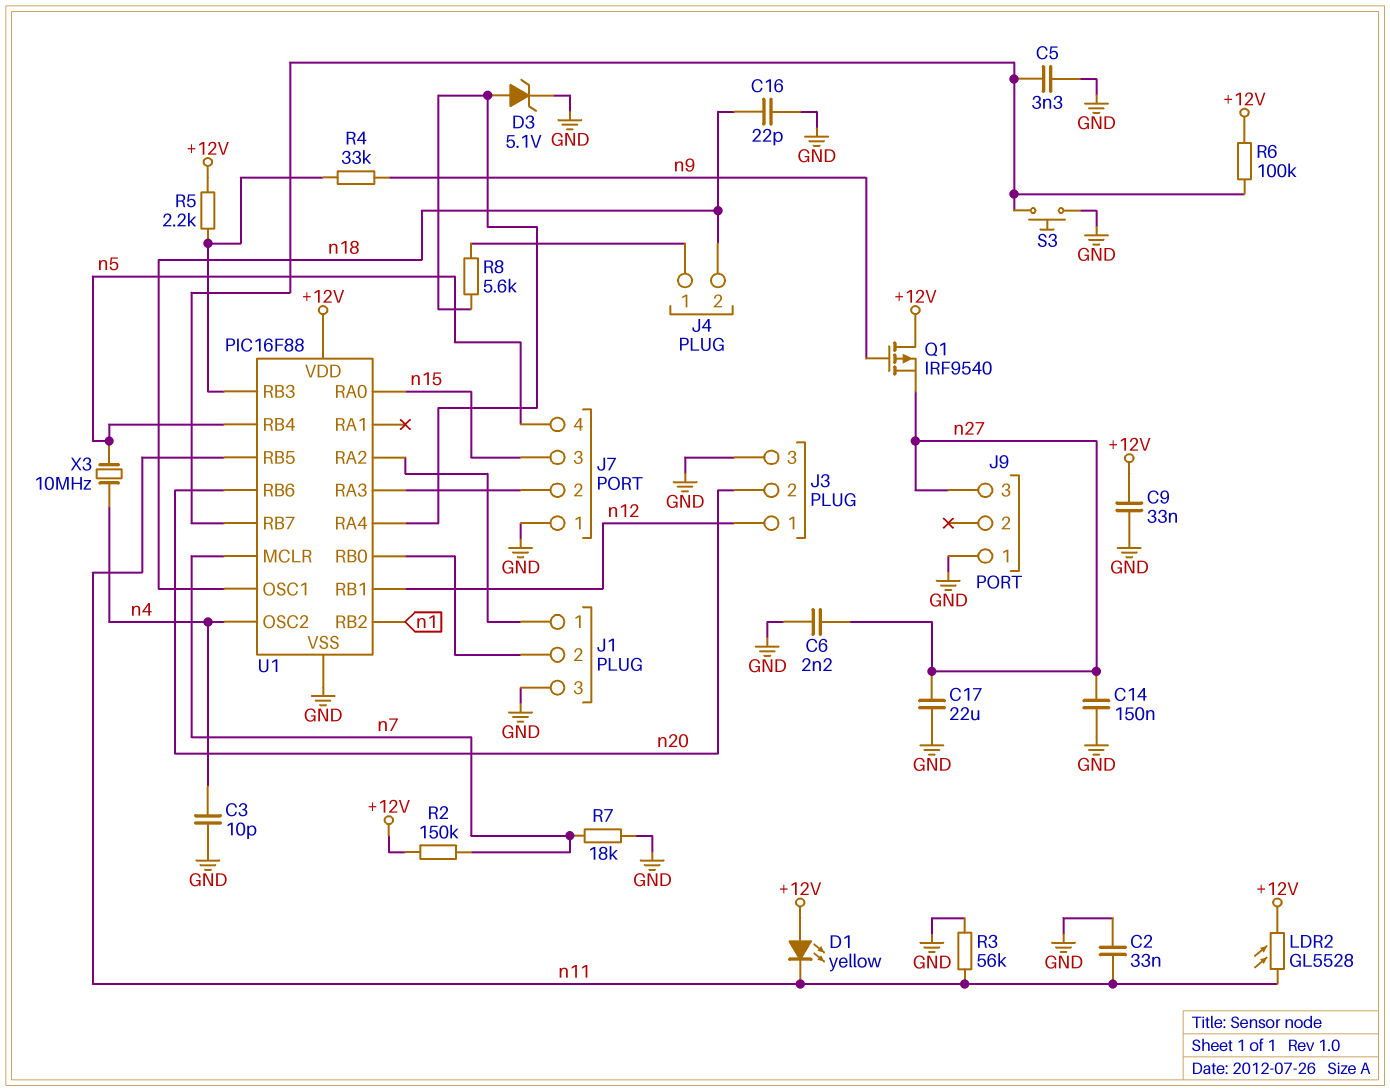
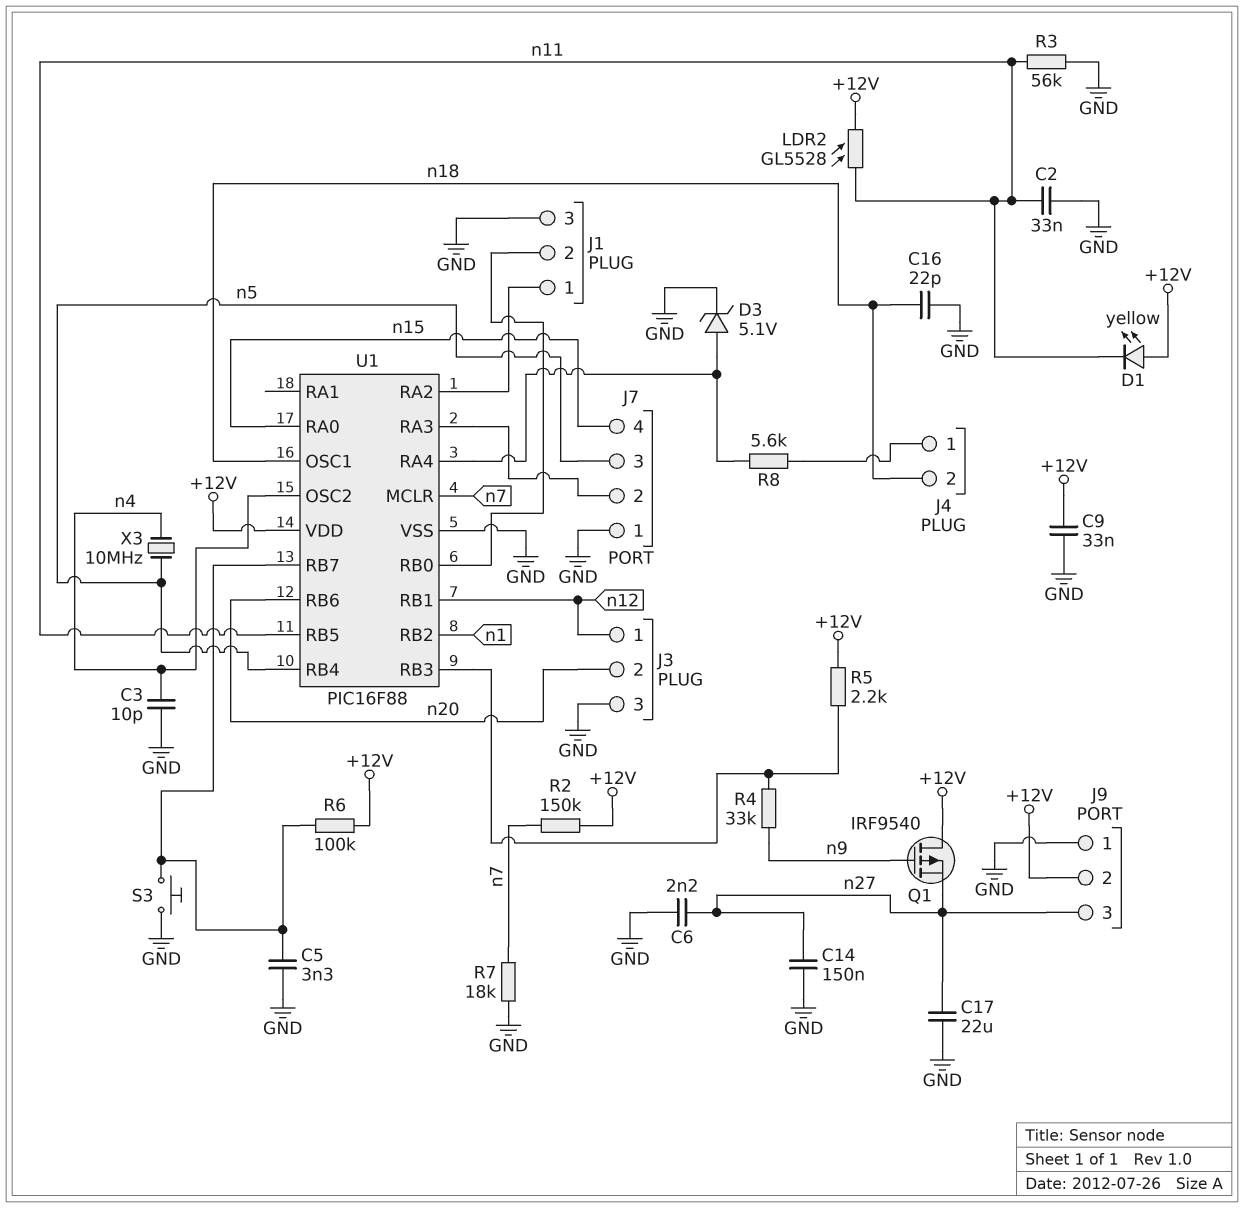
J7 pin 3: n15 -> n5
J7 pin 4: n5 -> n15
J9 pin 2: none -> +12V

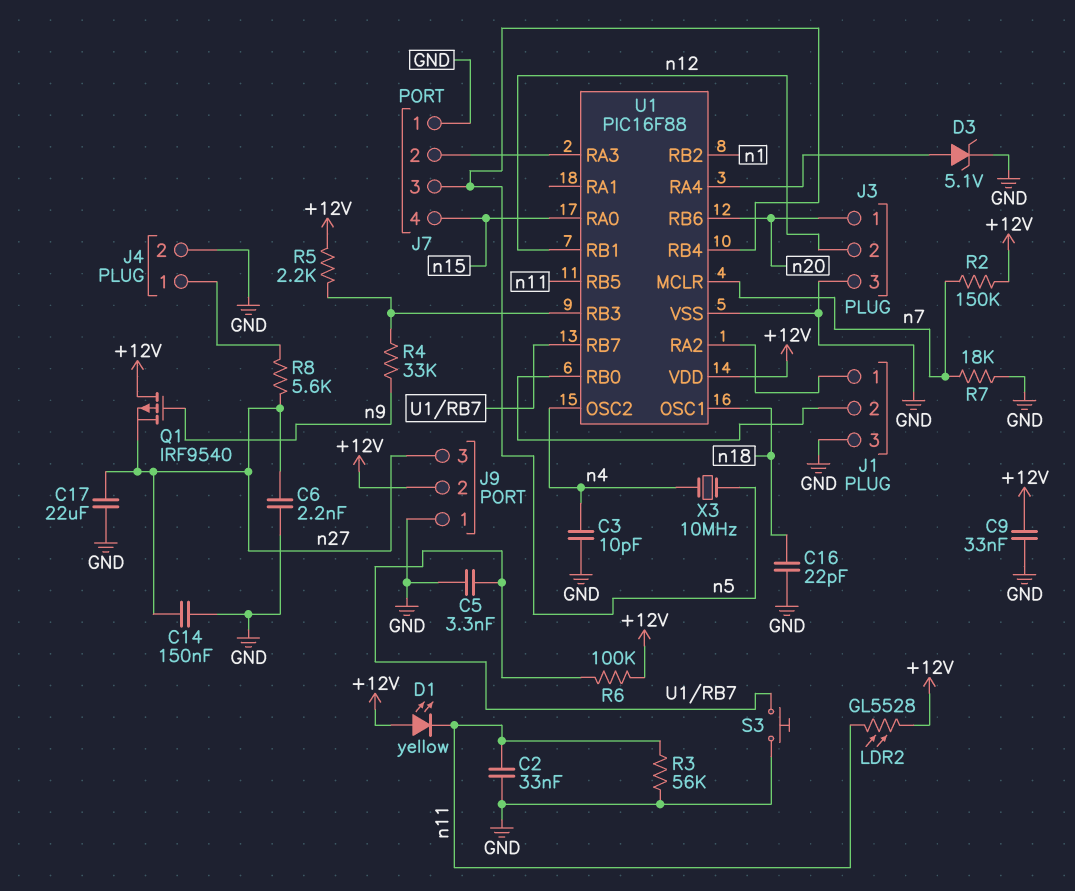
J3 pin 1: n12 -> n20
J3 pin 2: n20 -> n12
J4 pin 2: n18 -> GND
R8: 5.6k (J4/1, U1/RA4) -> 5.6k (J4/1, n27)

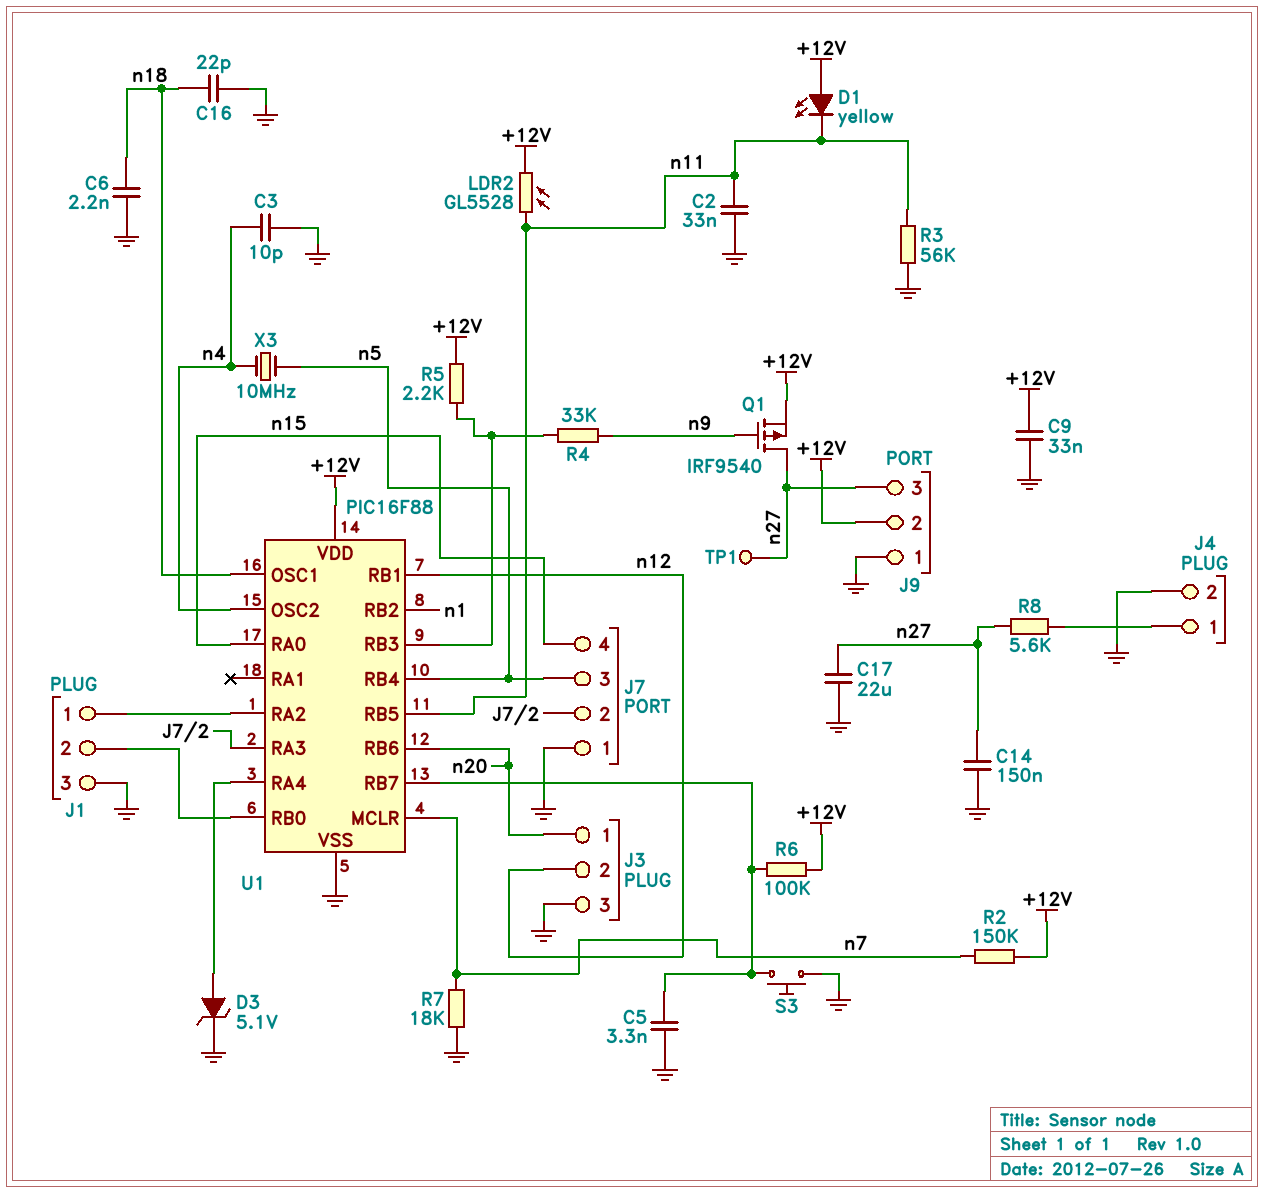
C6: 2.2nF (GND, n27) -> 2.2nF (GND, n18)
Q1: PMOS IRF9540 (G n9, D +12V, S n27) -> PMOS IRF9540 (G n9, D n27, S +12V)
TP1: none -> test point (n27)

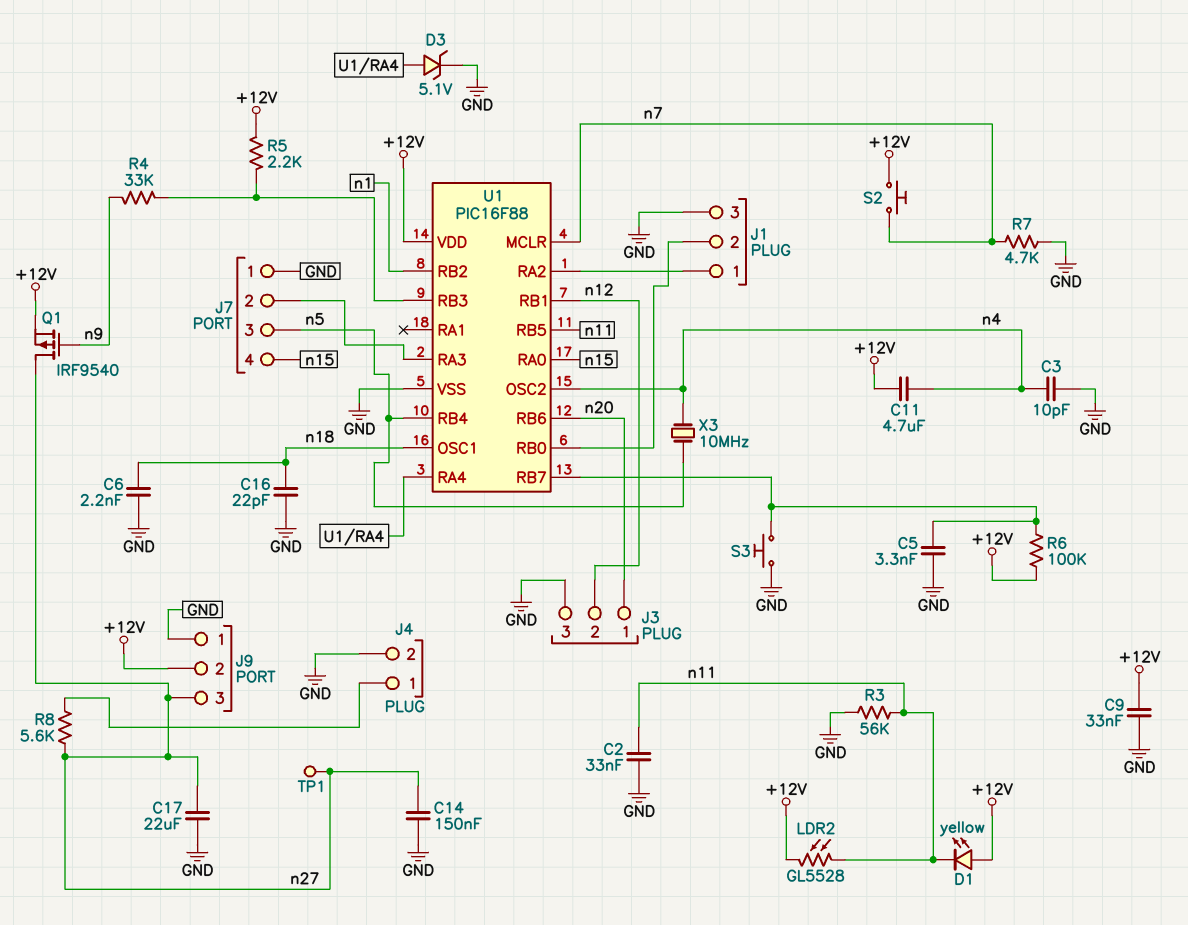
C11: none -> 4.7uF (+12V, n4)
R2: 150k (+12V, n7) -> none
R7: 18k (GND, n7) -> 4.7k (GND, n7)
S2: none -> button (+12V, n7)

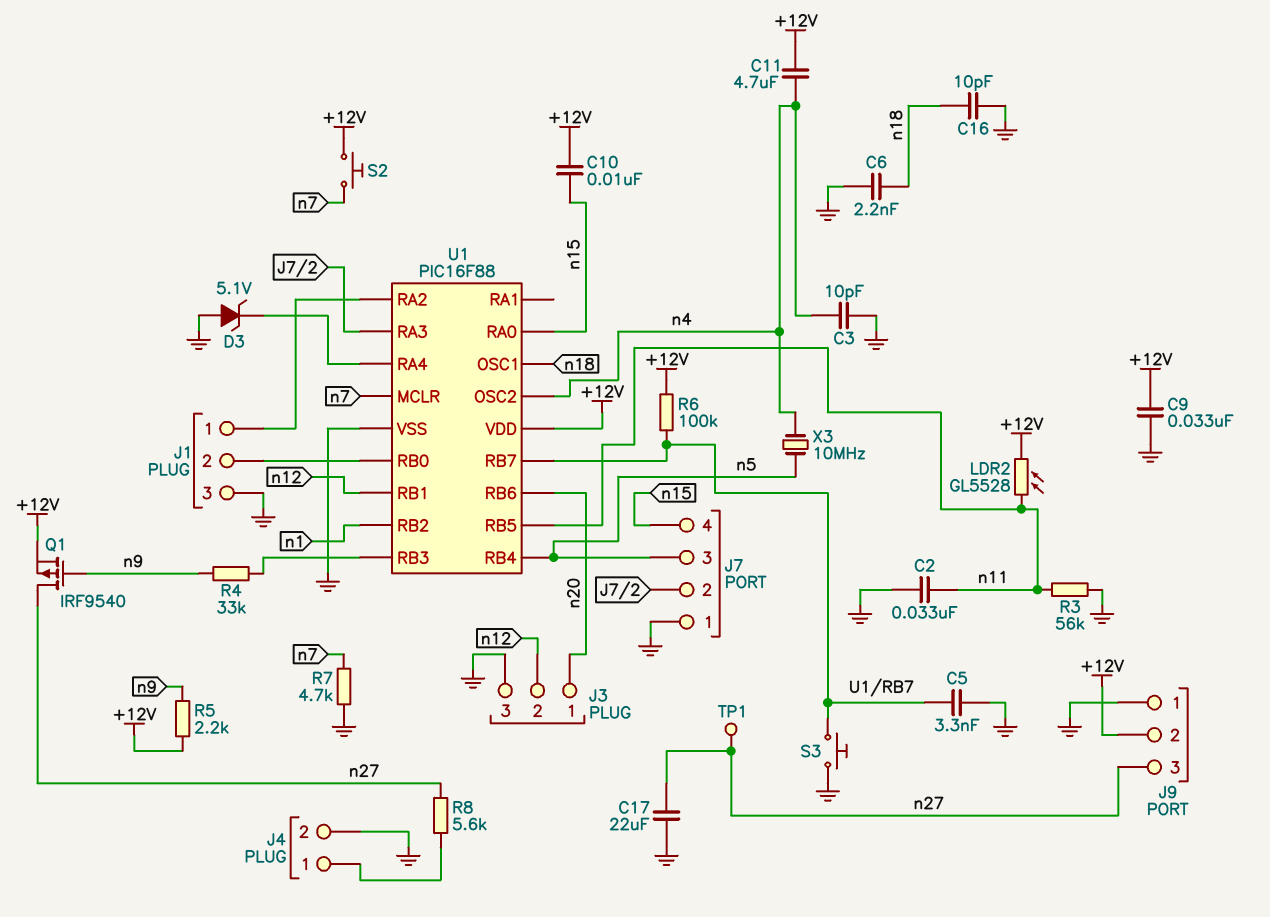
C10: none -> 10nF (+12V, n15)
C14: 150nF (GND, n27) -> none
C16: 22pF (GND, n18) -> 10pF (GND, n18)
D1: LED yellow (A +12V, K n11) -> none
D3: zener 5.1V (A U1/RA4, K GND) -> zener 5.1V (A GND, K U1/RA4)
R5: 2.2k (+12V, U1/RB3) -> 2.2k (+12V, n9)

